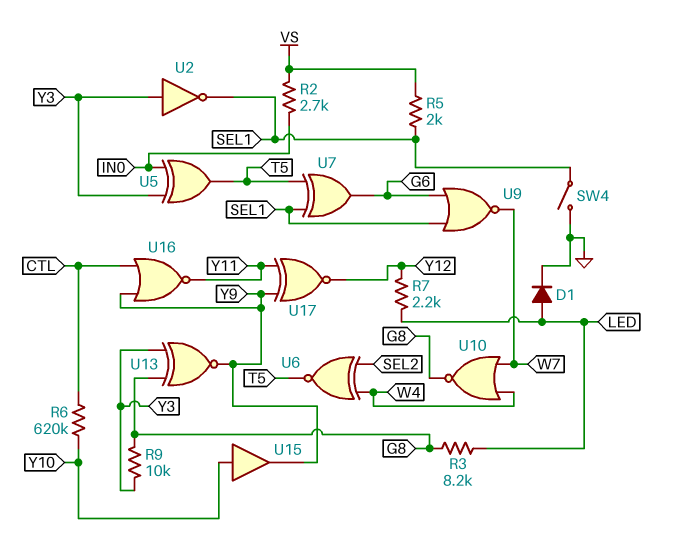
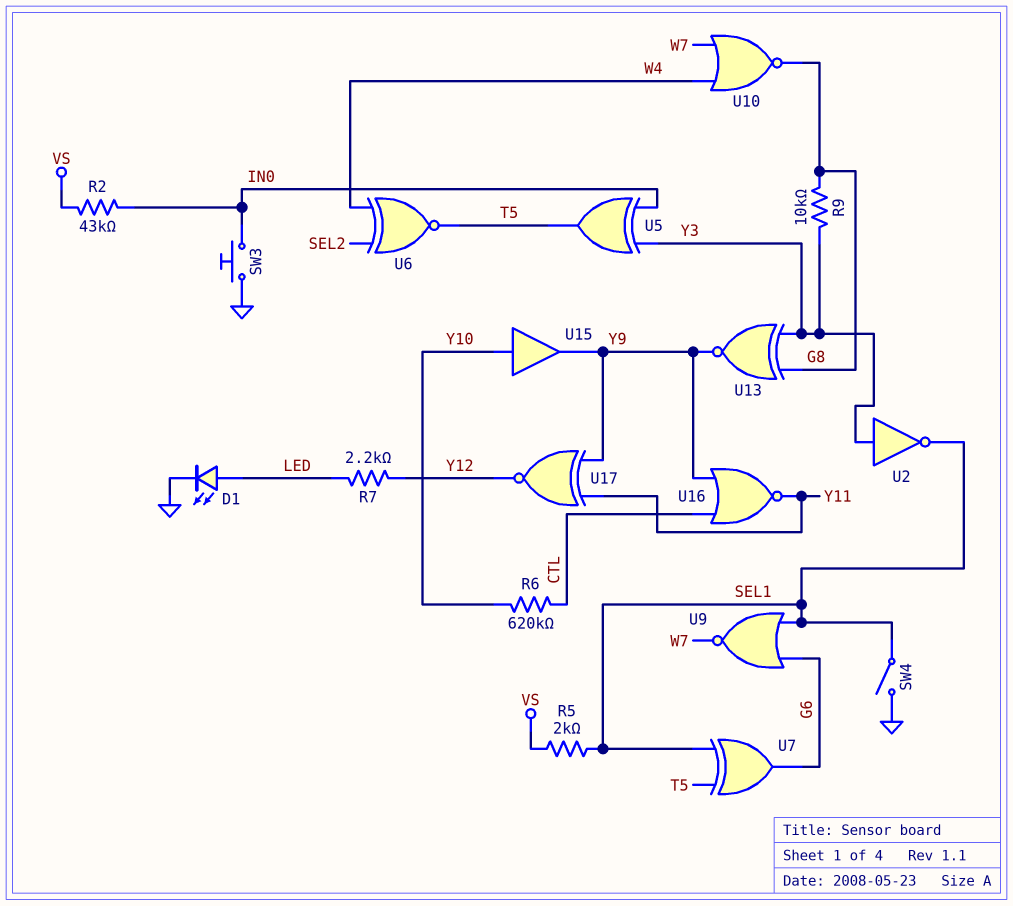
D1: diode (A LED, K GND) -> LED (A LED, K GND)
R2: 2.7k (IN0, VS) -> 43k (IN0, VS)
R3: 8.2k (G8, LED) -> none
SW3: none -> button (GND, IN0)

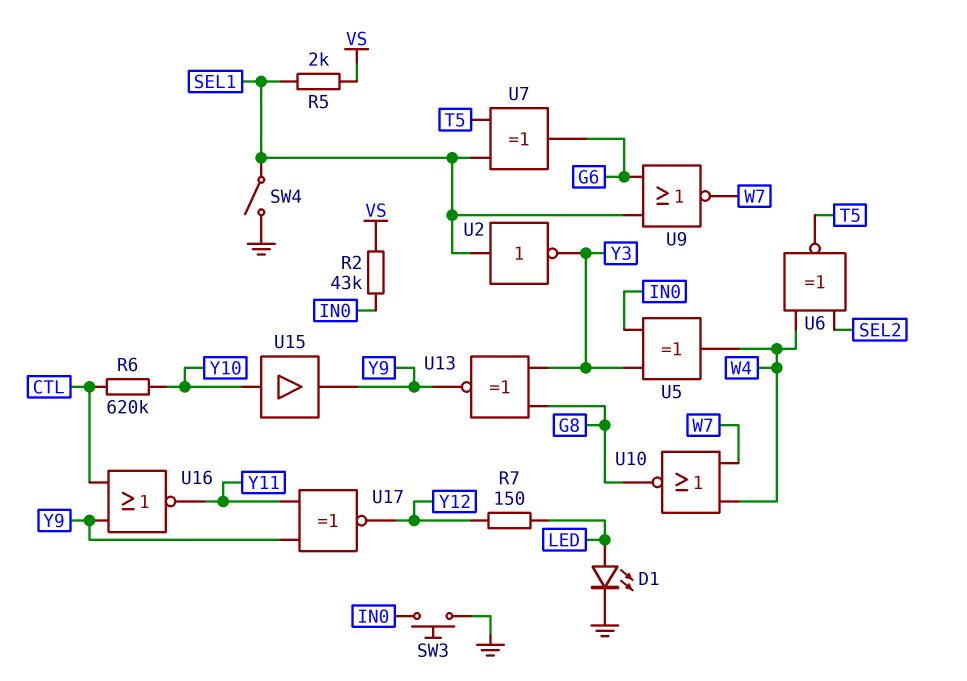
R7: 2.2k (LED, Y12) -> 150 (LED, Y12)
R9: 10k (G8, Y3) -> none
U2: NOT (in Y3, out SEL1) -> NOT (in SEL1, out Y3)
U5: XOR (in IN0, in Y3, out T5) -> XOR (in IN0, in Y3, out W4)

